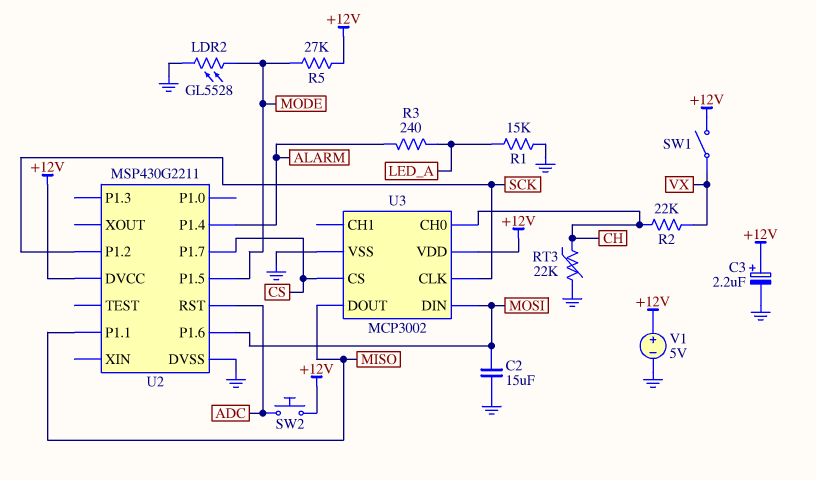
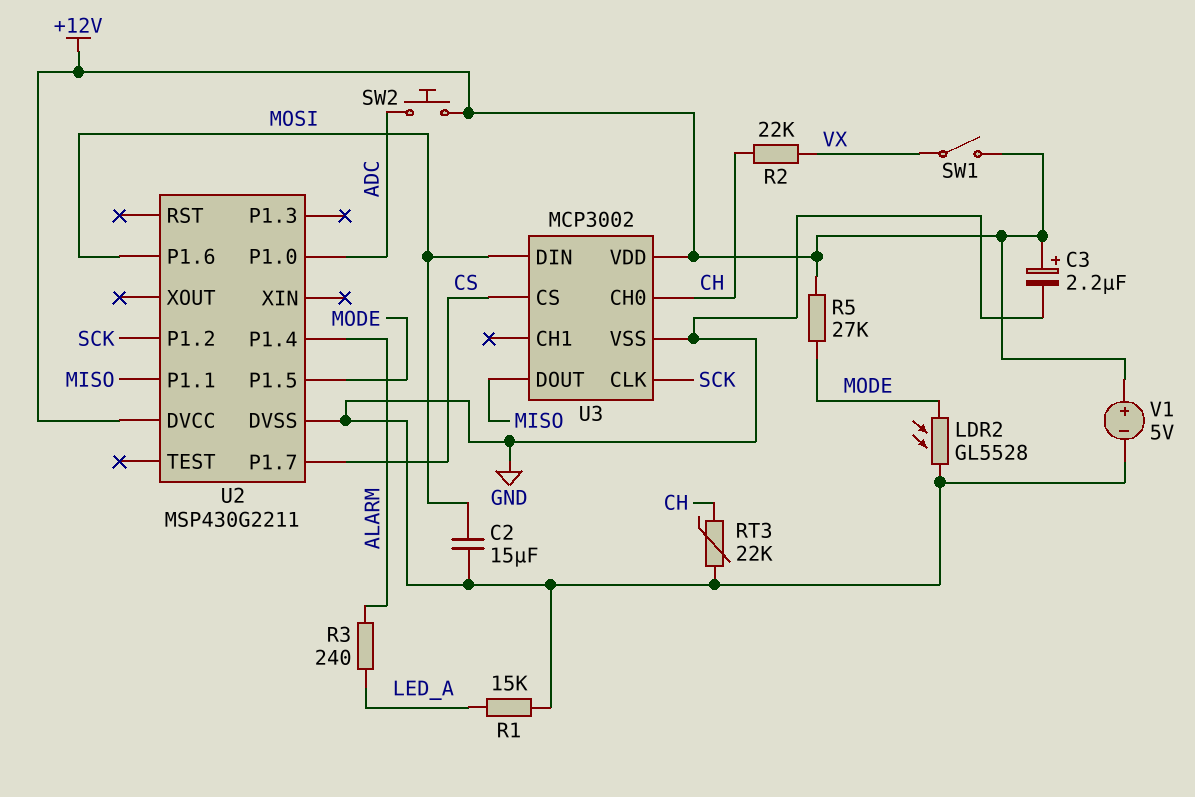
U2 pin P1.0: none -> ADC
U2 pin RST: ADC -> none

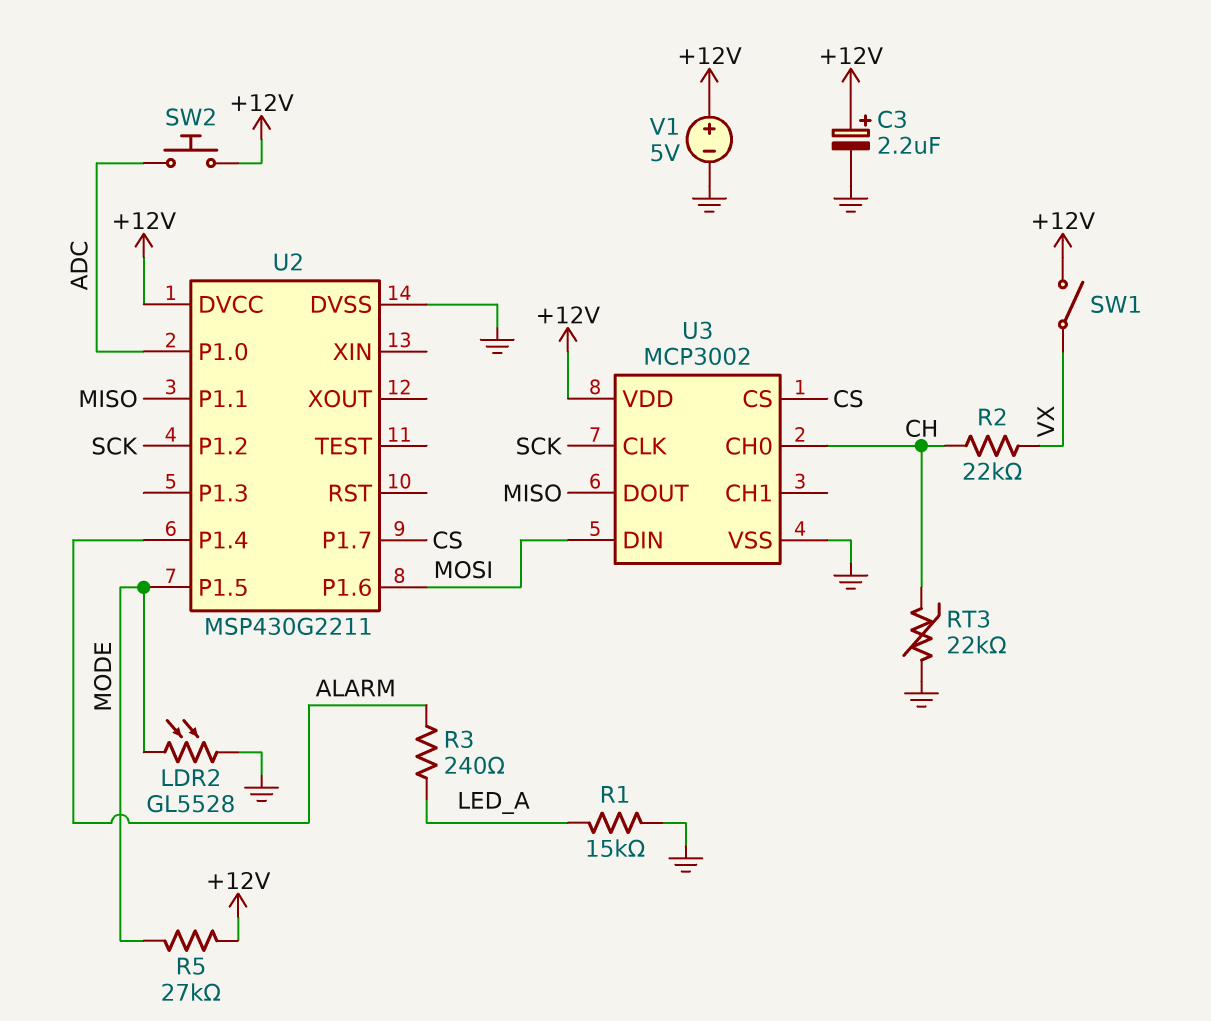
C2: 15uF (GND, MOSI) -> none

